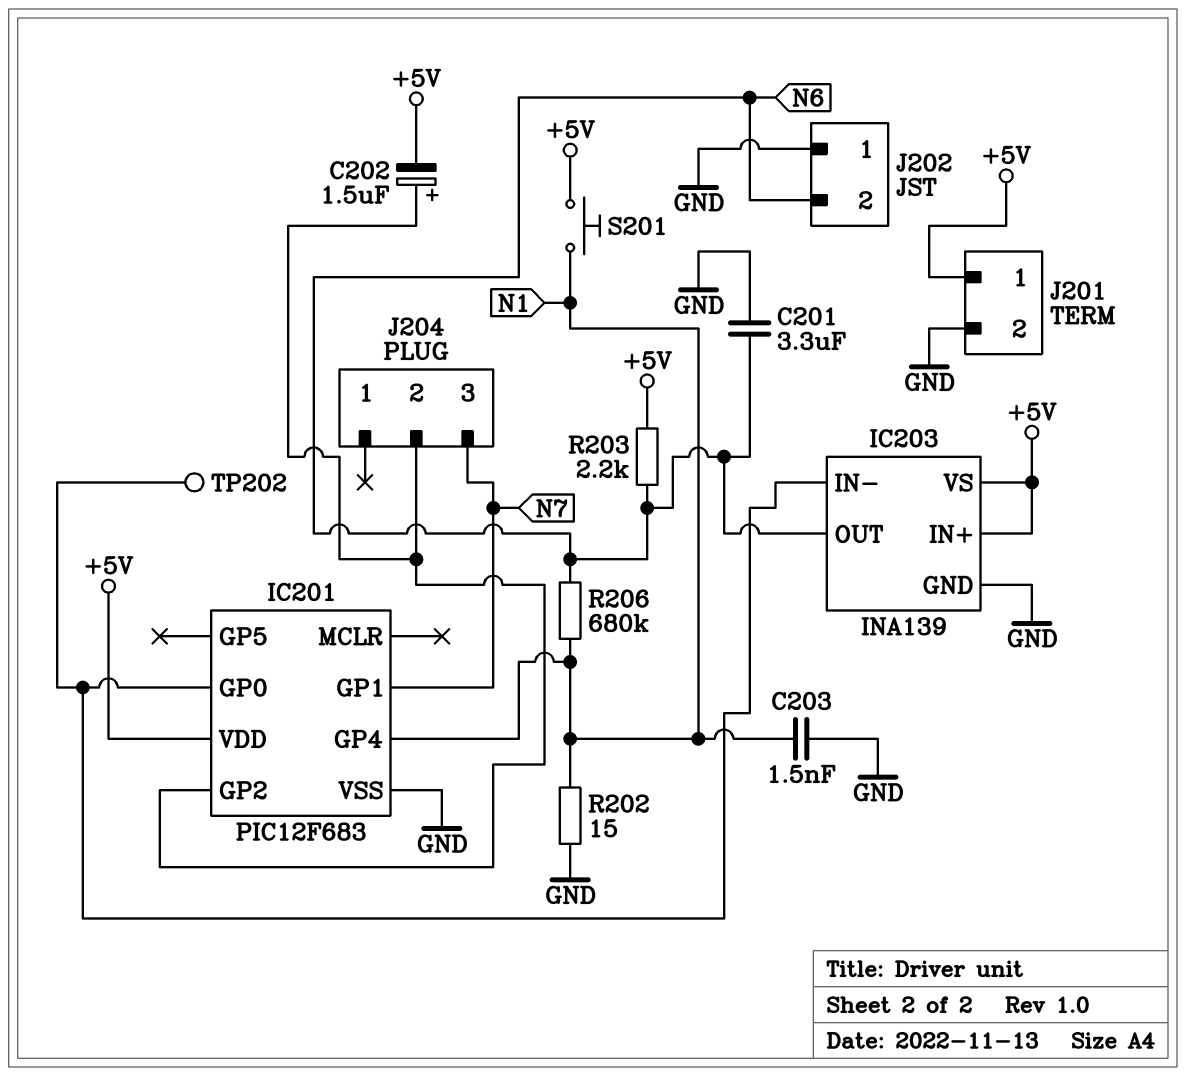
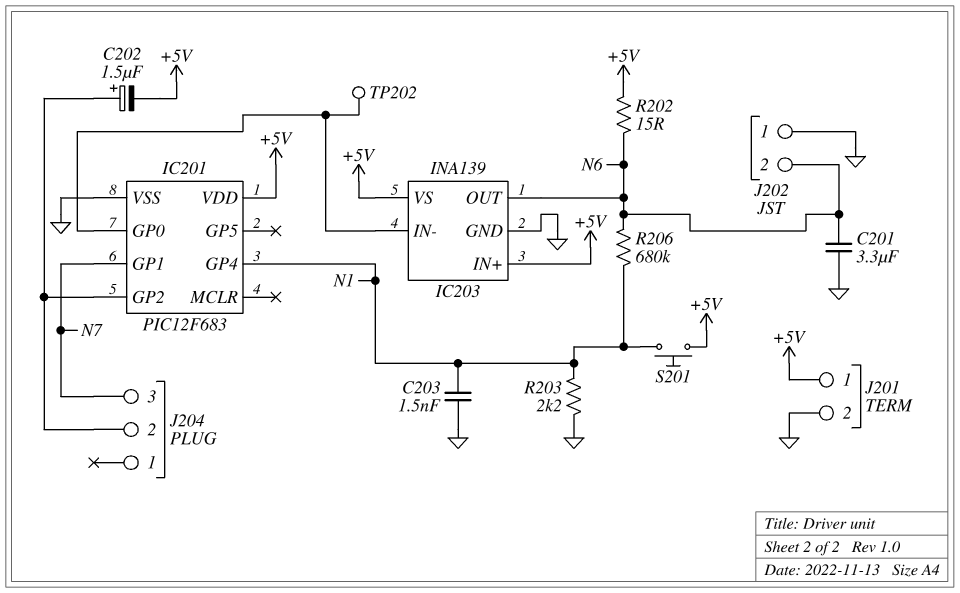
R202: 15 (GND, N1) -> 15 (+5V, N6)
R203: 2.2k (+5V, N6) -> 2.2k (GND, N1)

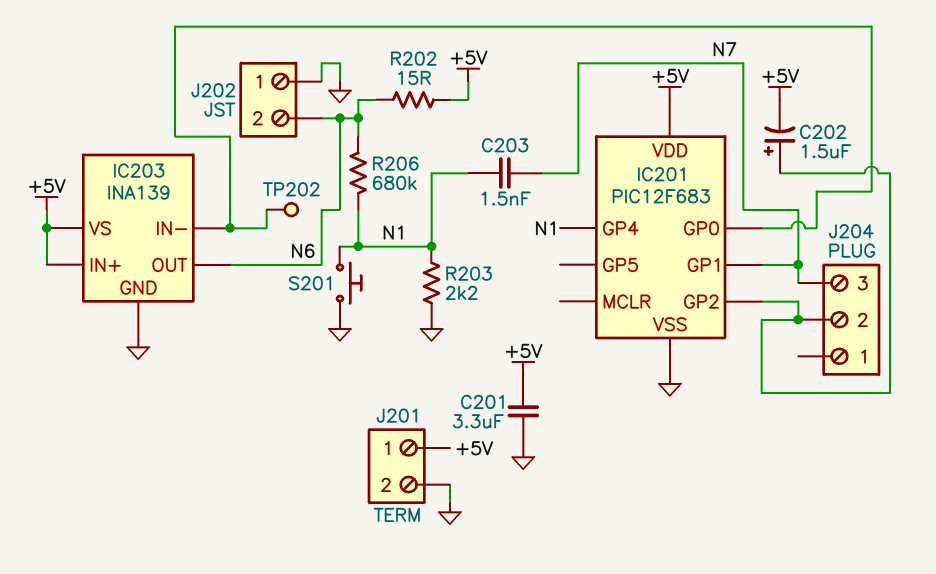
C201: 3.3uF (GND, N6) -> 3.3uF (+5V, GND)
C203: 1.5nF (GND, N1) -> 1.5nF (N1, N7)
S201: button (+5V, N1) -> button (GND, N1)

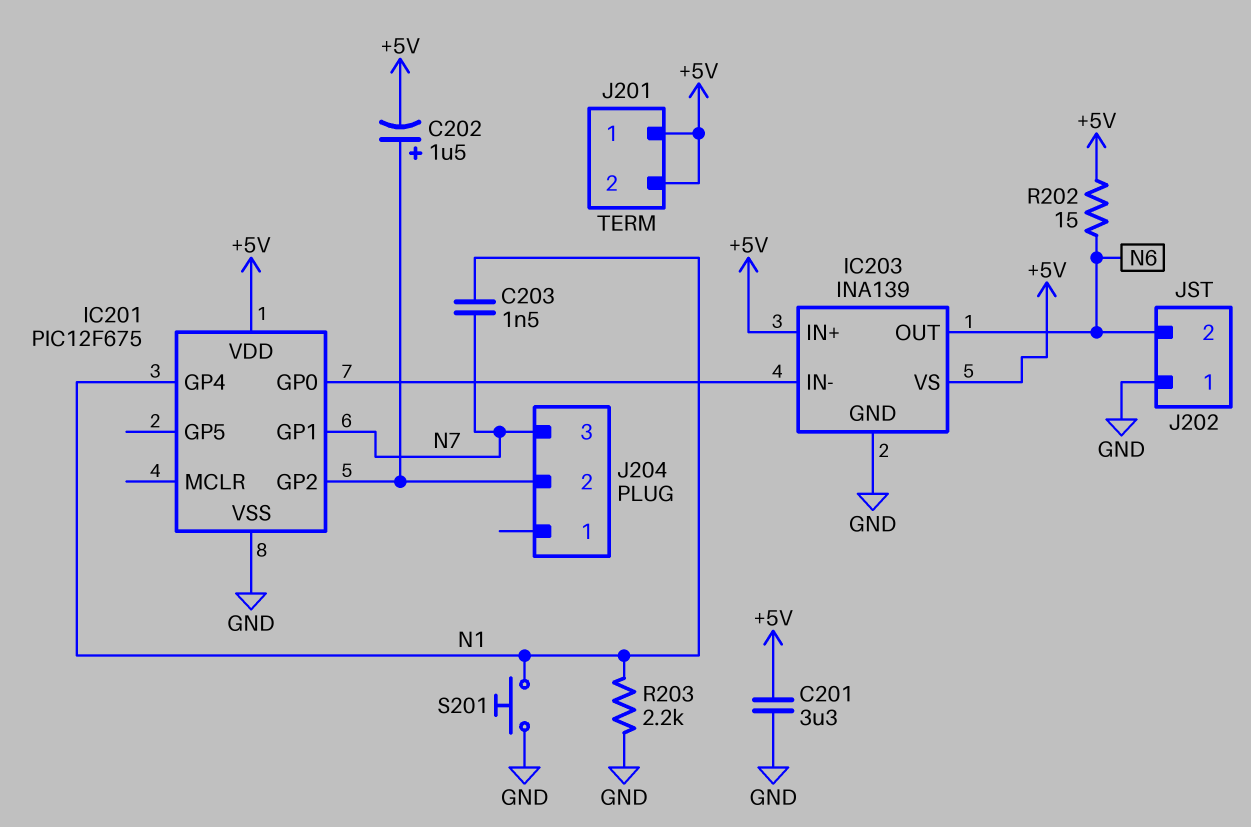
IC201: PIC12F683 -> PIC12F675
J201 pin 2: GND -> +5V
R206: 680k (N1, N6) -> none
TP202: test point (IC201/GP0) -> none

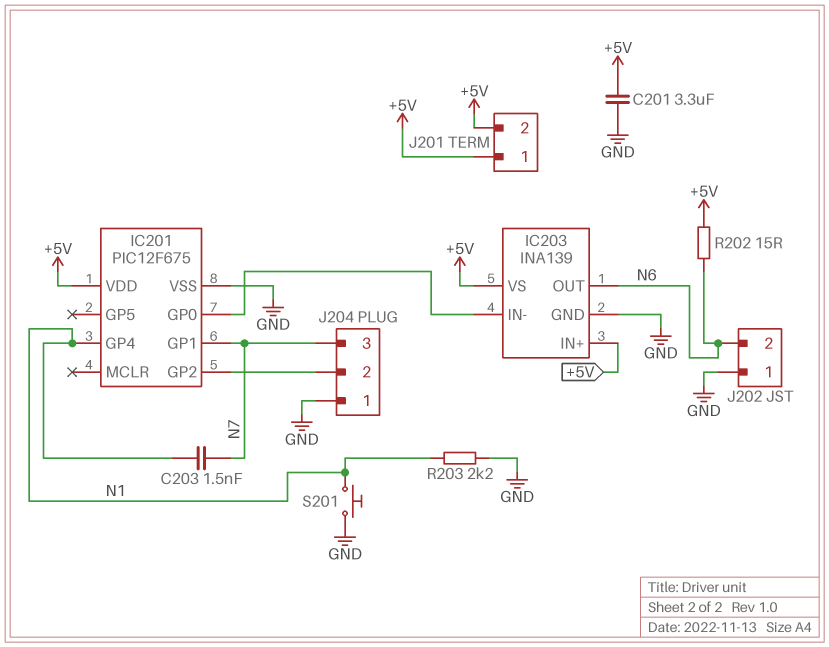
C202: 1.5uF (plus IC201/GP2, minus +5V) -> none
J204 pin 1: none -> GND

